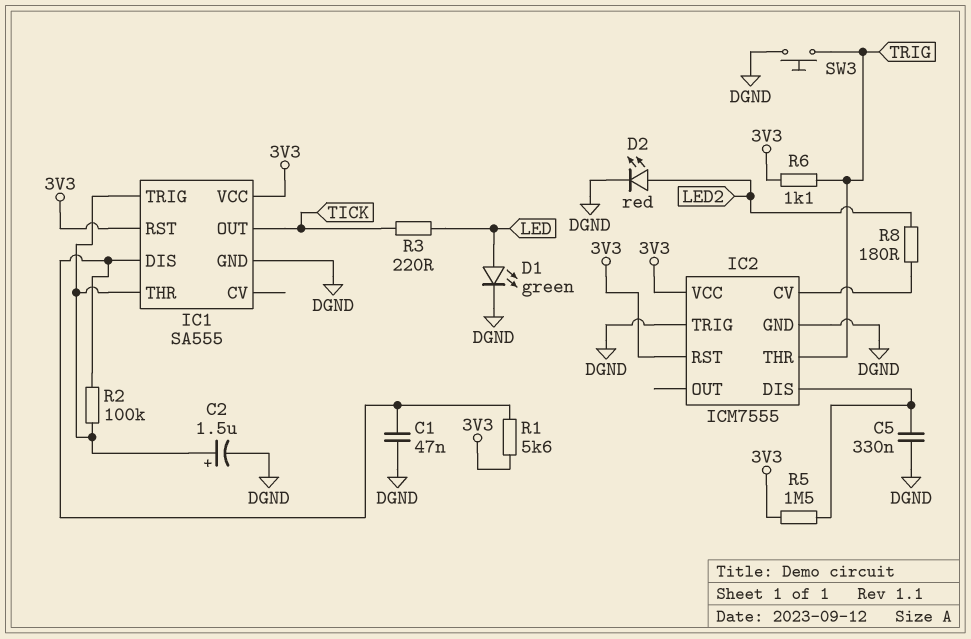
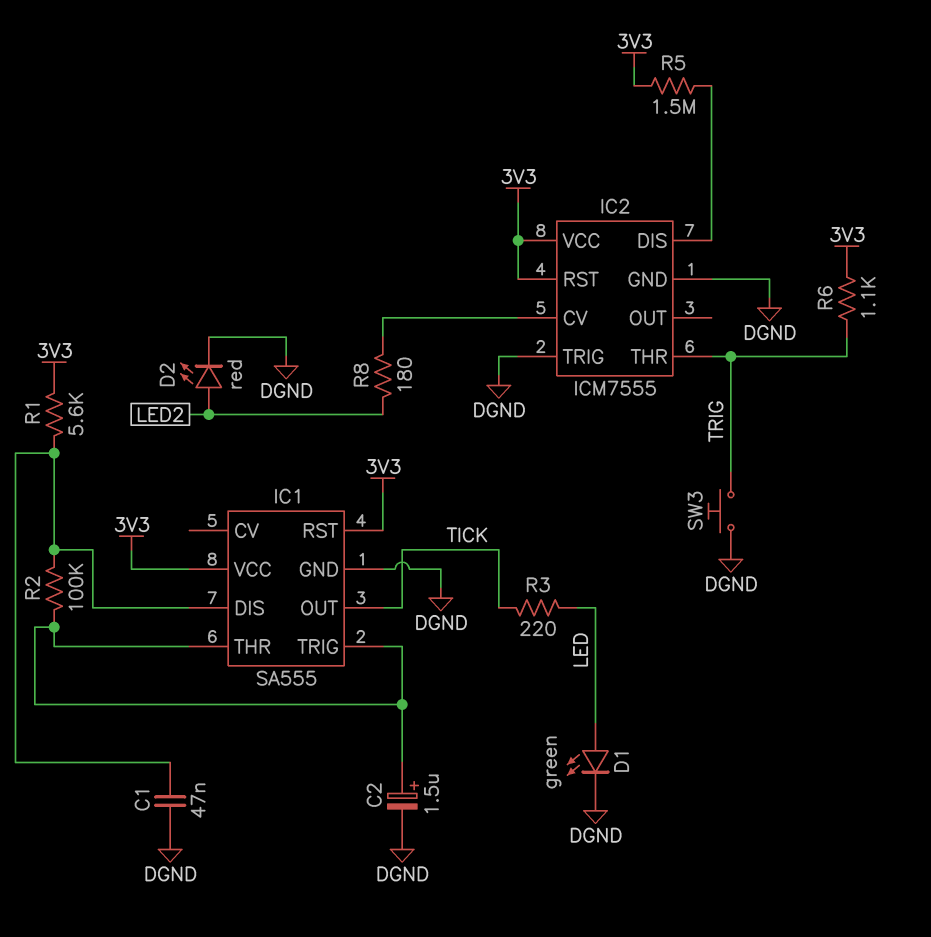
C5: 330nF (DGND, IC2/DIS) -> none

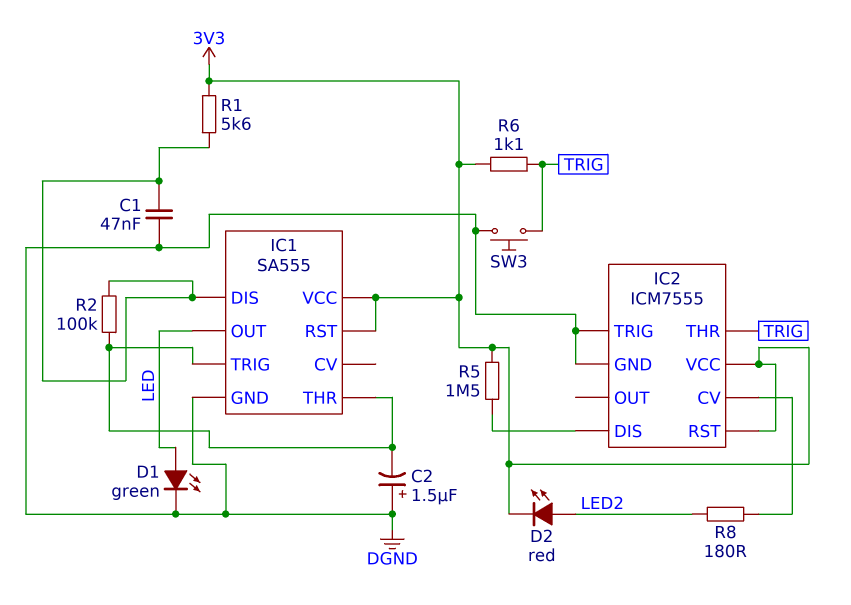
C2: 1.5uF (plus IC1/THR, minus DGND) -> 1.5uF (plus DGND, minus IC1/THR)
D2: LED red (A LED2, K DGND) -> LED red (A LED2, K 3V3)
IC1 pin OUT: TICK -> LED
R3: 220 (LED, TICK) -> none

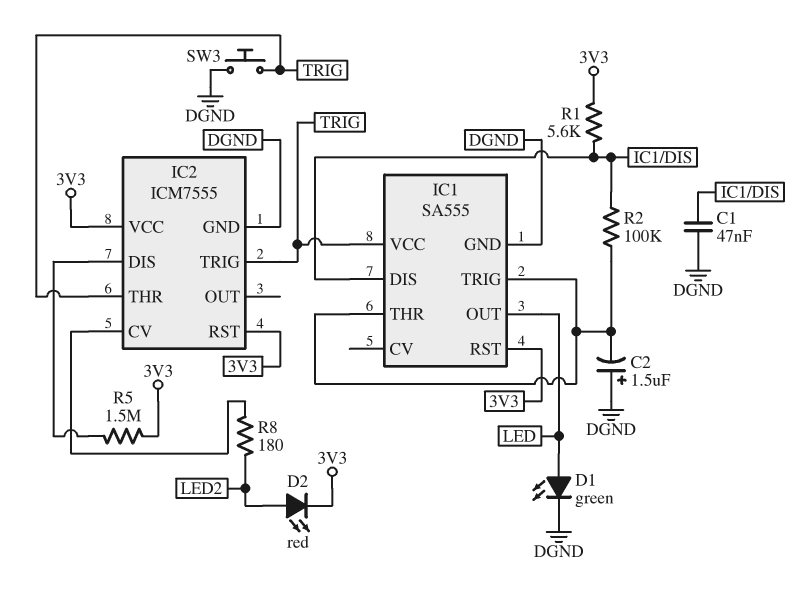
IC1 pin VCC: 3V3 -> TRIG
IC2 pin TRIG: DGND -> TRIG
R6: 1.1k (3V3, TRIG) -> none

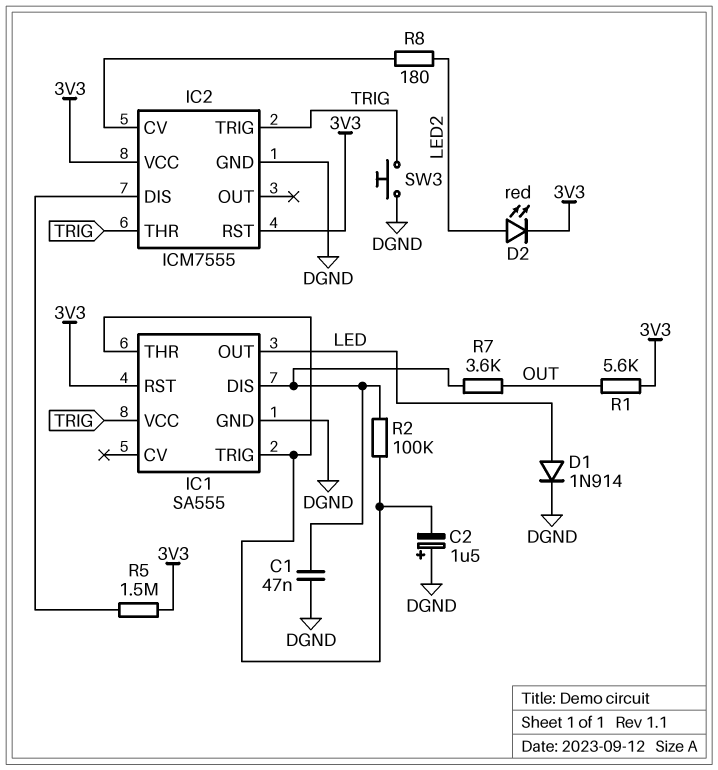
D1: LED green (A LED, K DGND) -> diode 1N914 (A LED, K DGND)
R1: 5.6k (3V3, IC1/DIS) -> 5.6k (3V3, OUT)
R7: none -> 3.6k (IC1/DIS, OUT)

